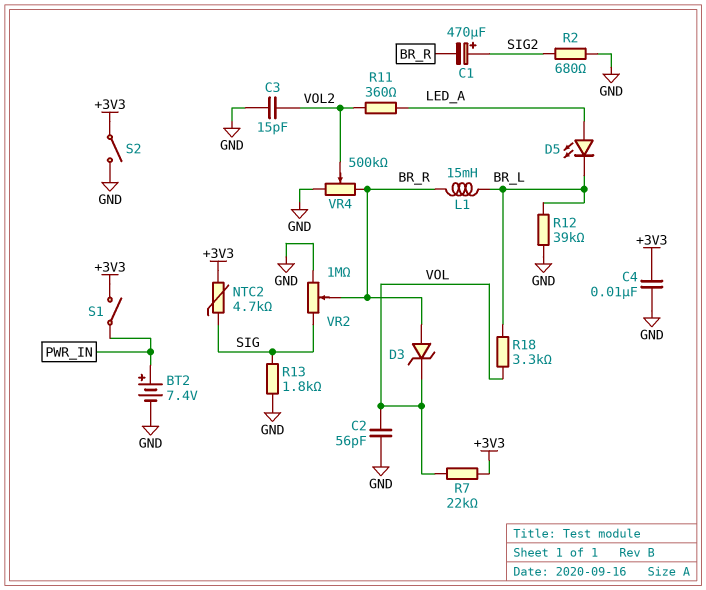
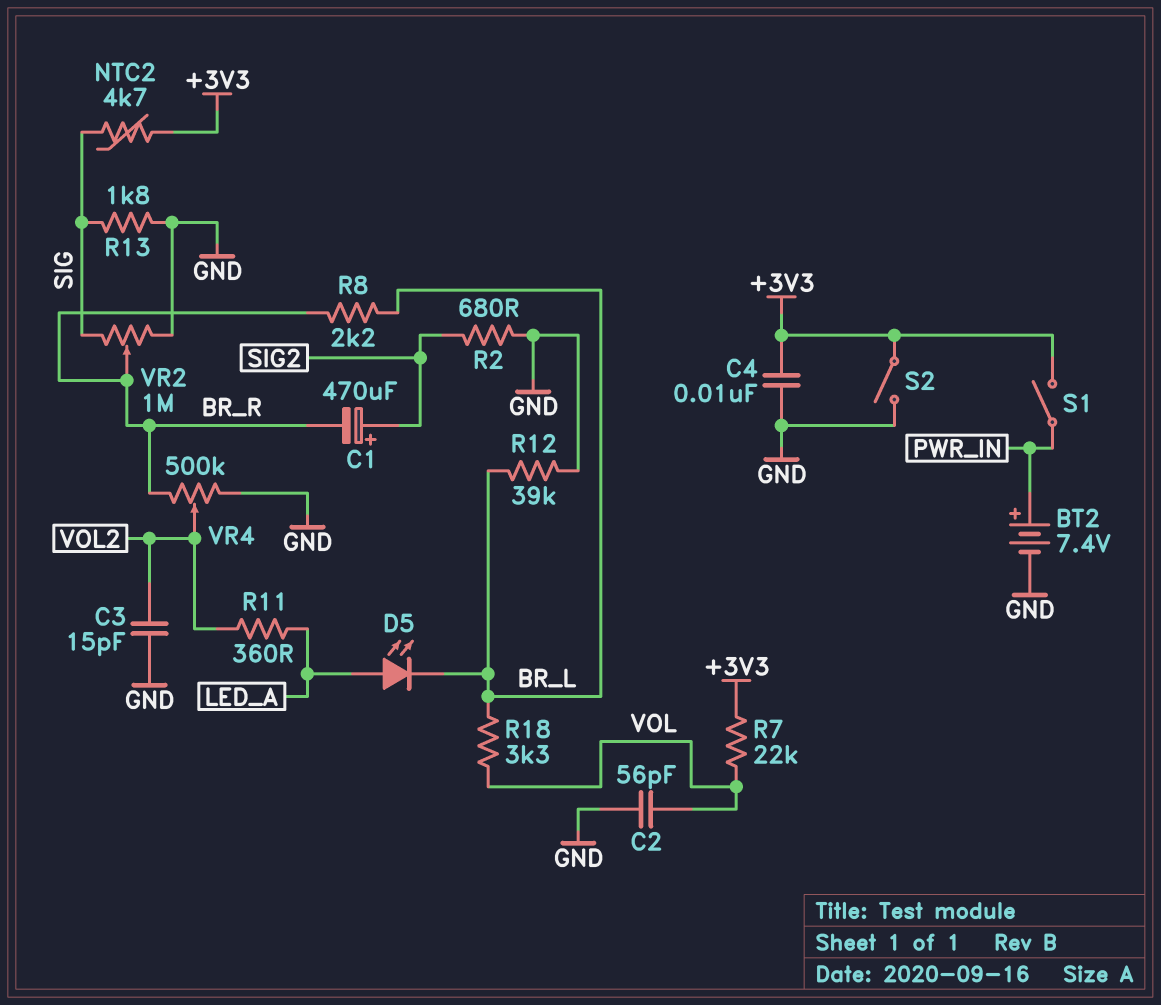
D3: zener (A BR_R, K VOL) -> none
L1: 15mH (BR_L, BR_R) -> none
R8: none -> 2.2k (BR_L, BR_R)

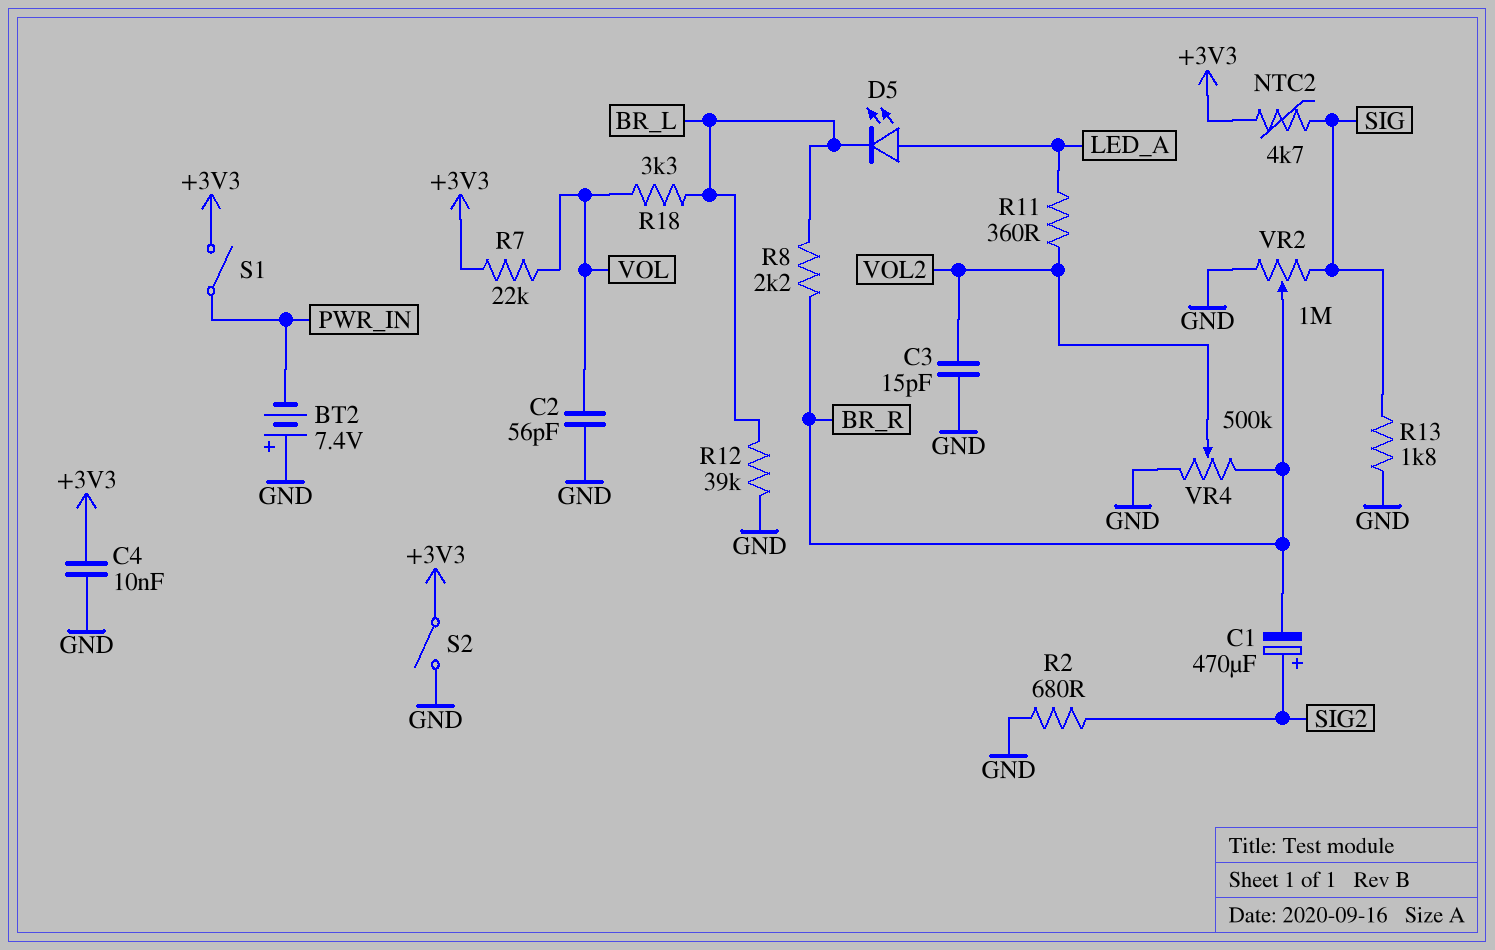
BT2: 7.4V (plus PWR_IN, minus GND) -> 7.4V (plus GND, minus PWR_IN)

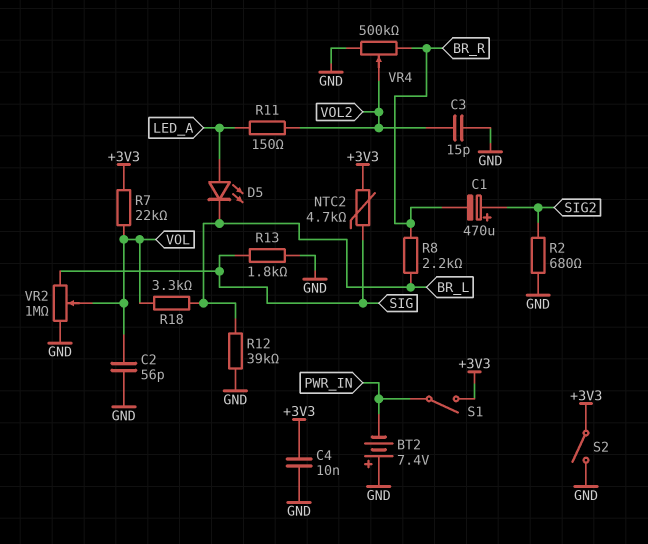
R11: 360 (LED_A, VOL2) -> 150 (LED_A, VOL2)
VR2: 1M (GND, SIG, wiper BR_R) -> 1M (GND, SIG, wiper VOL)

